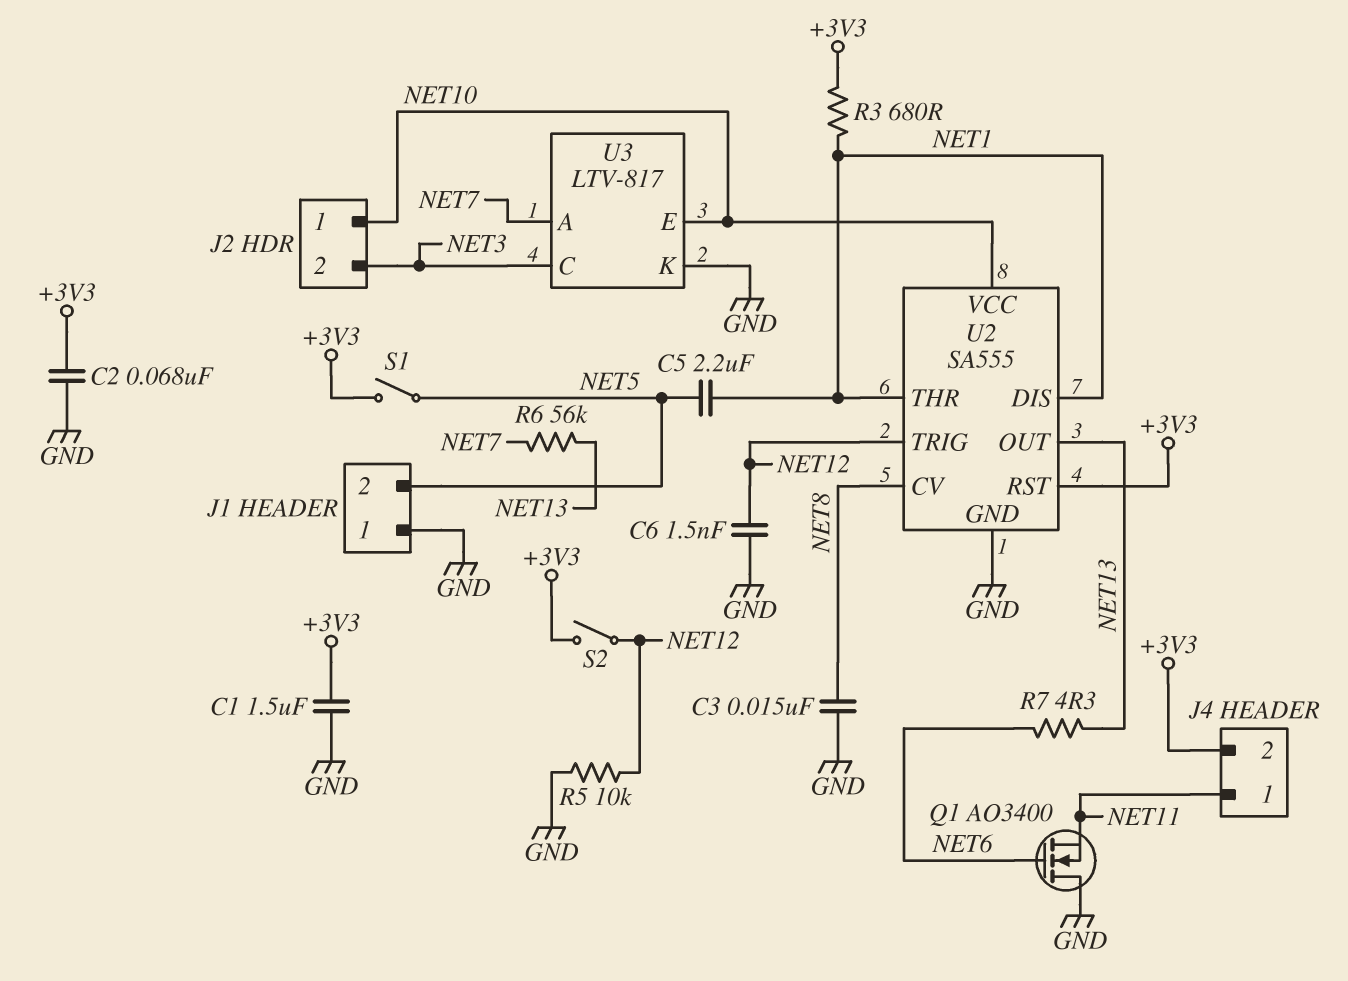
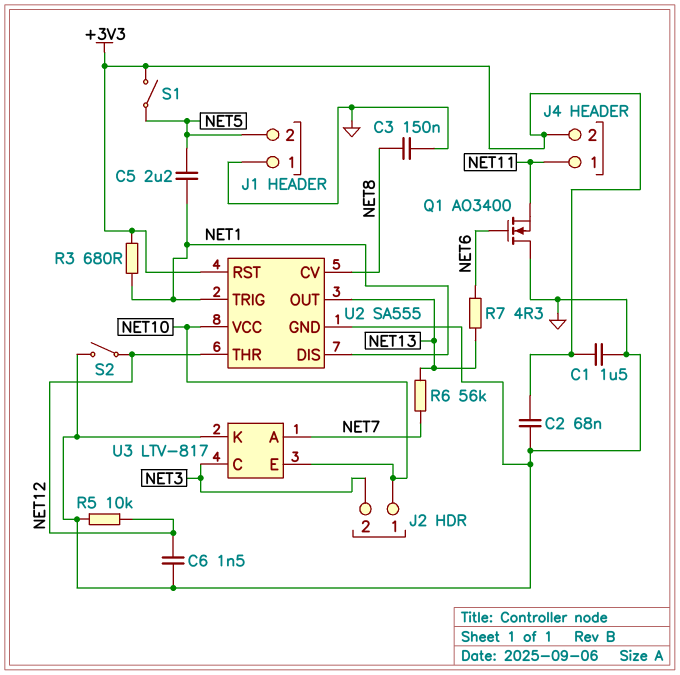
C3: 15nF (GND, NET8) -> 150nF (GND, NET8)
S2: switch (+3V3, NET12) -> switch (GND, NET12)
U2 pin THR: NET1 -> NET12
U2 pin TRIG: NET12 -> NET1

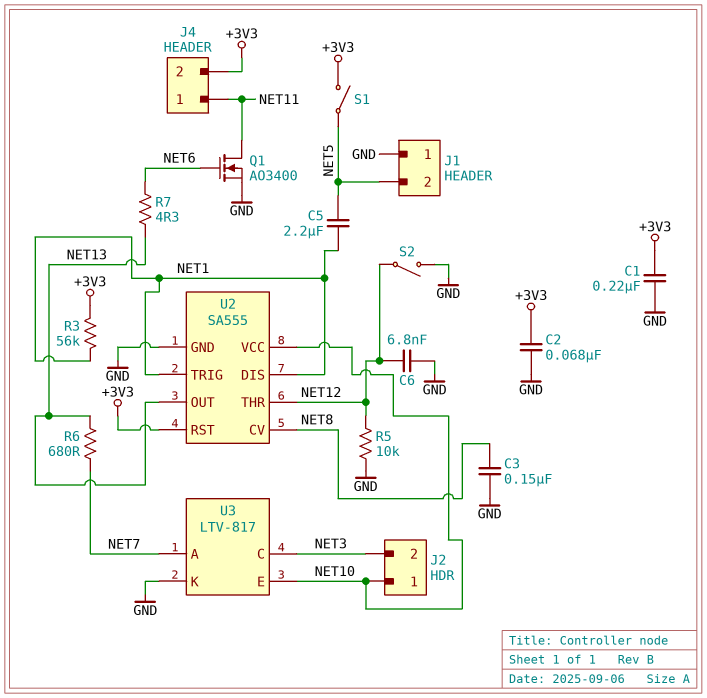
C1: 1.5uF (+3V3, GND) -> 220nF (+3V3, GND)
C6: 1.5nF (GND, NET12) -> 6.8nF (GND, NET12)
Q1: NMOS AO3400 (G NET6, D GND, S NET11) -> NMOS AO3400 (G NET6, D NET11, S GND)
R3: 680 (+3V3, NET1) -> 56k (+3V3, NET1)
R6: 56k (NET7, NET13) -> 680 (NET7, NET13)

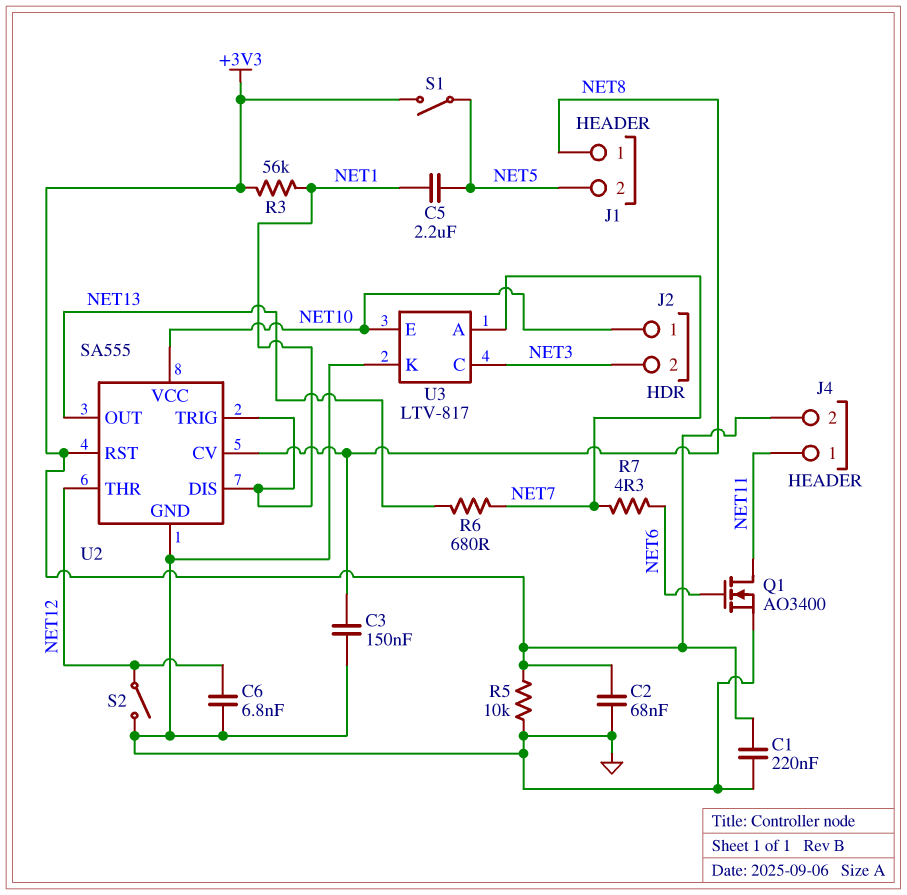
J1 pin 1: GND -> NET8
R5: 10k (GND, NET12) -> 10k (+3V3, GND)
R7: 4.3 (NET6, NET13) -> 4.3 (NET6, NET7)

